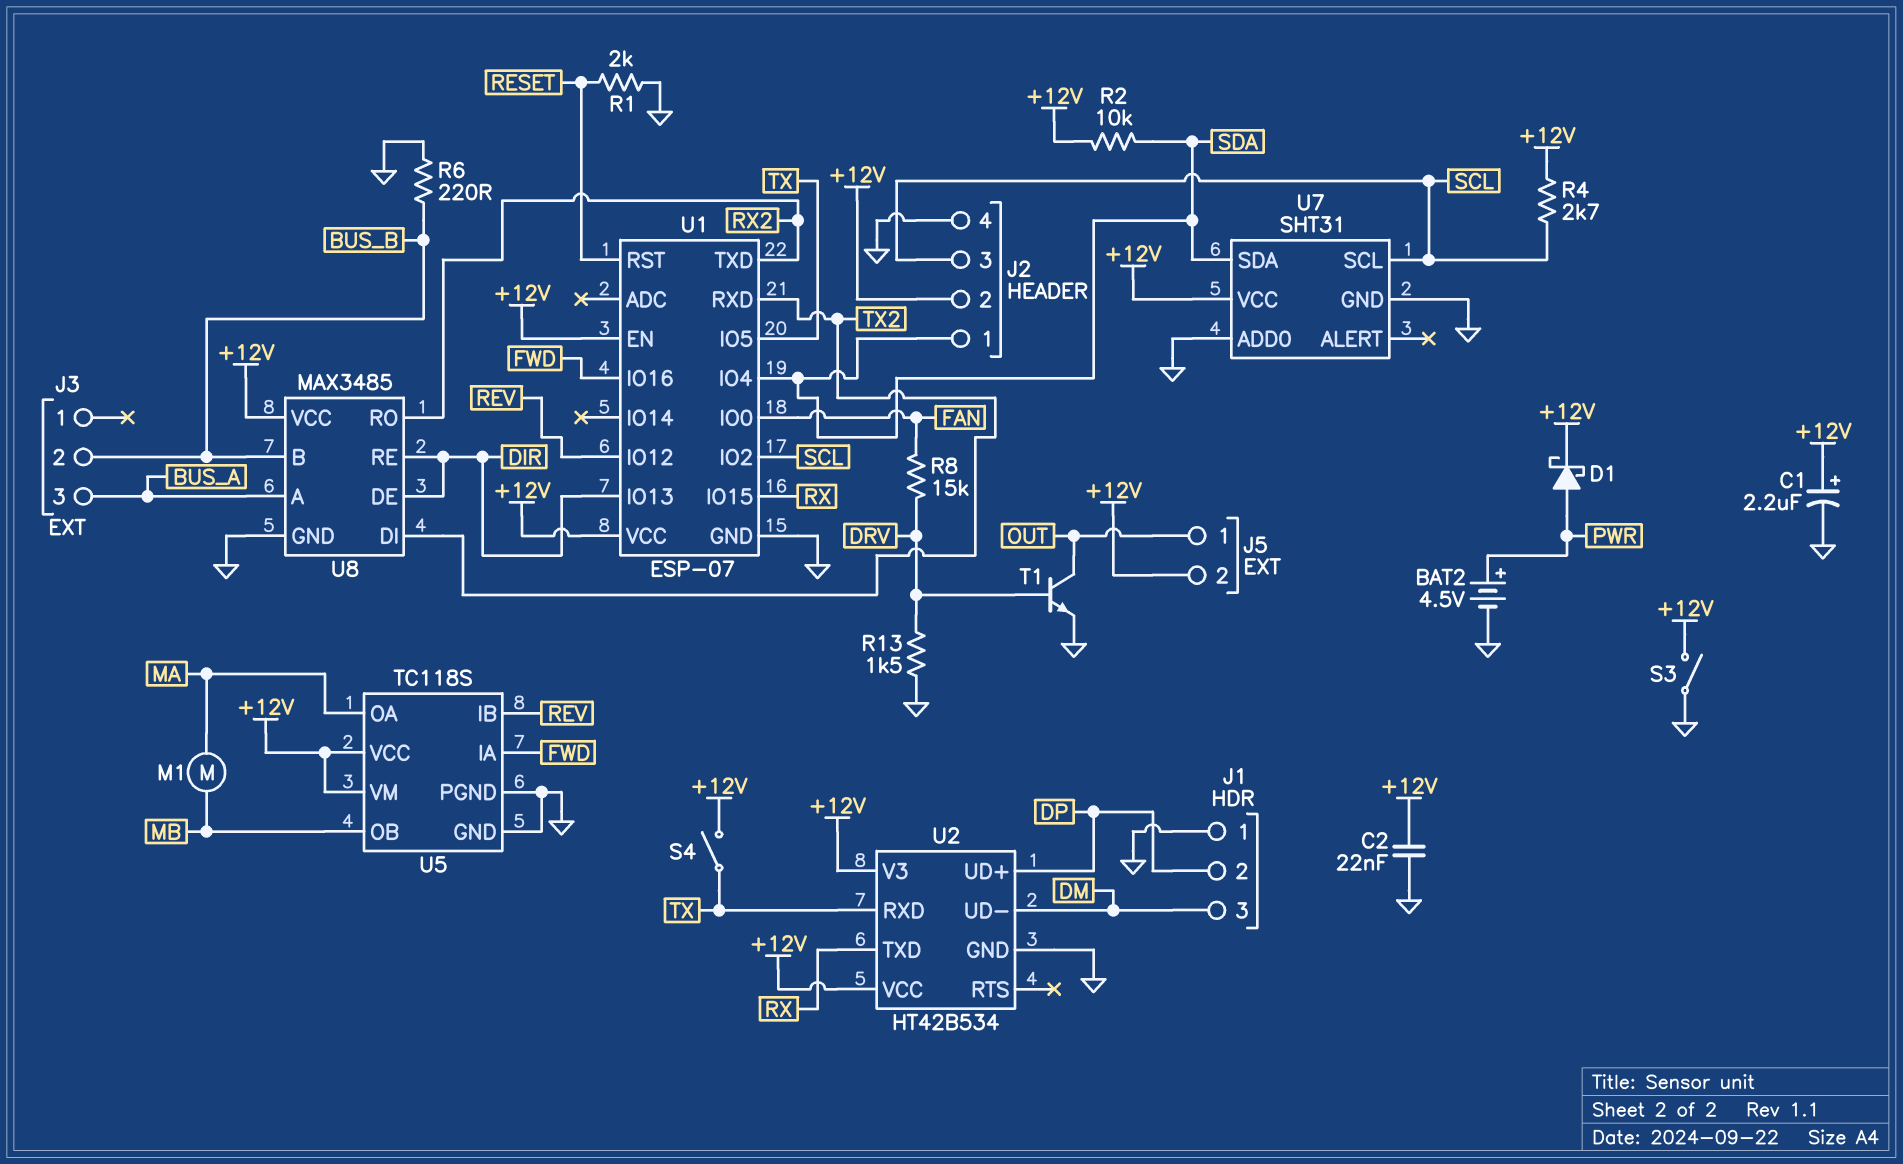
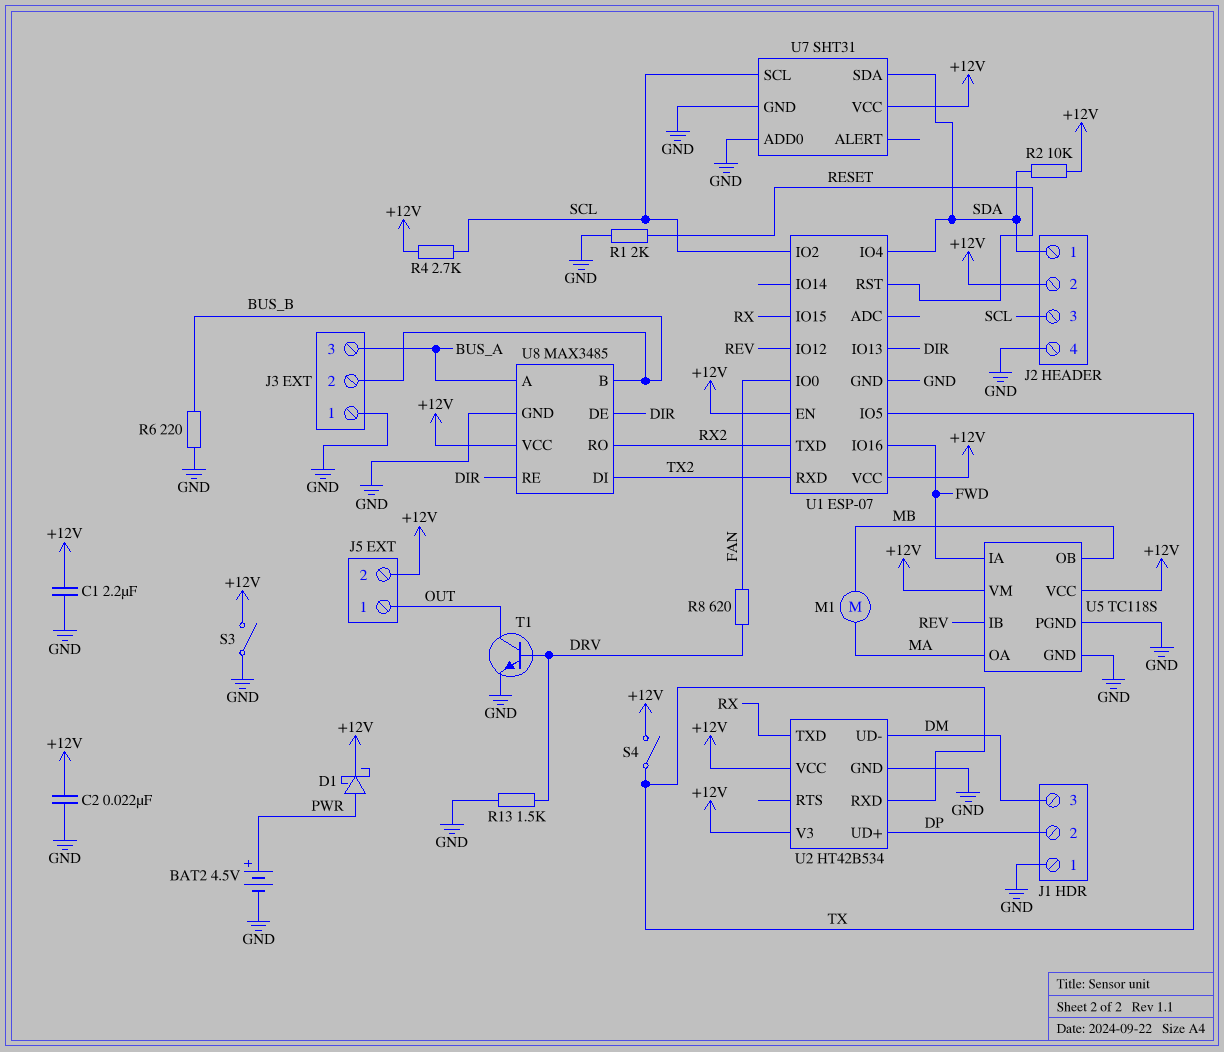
C1: 2.2uF (plus +12V, minus GND) -> 2.2uF (+12V, GND)
J3 pin 1: none -> GND
R8: 15k (DRV, FAN) -> 620 (DRV, FAN)

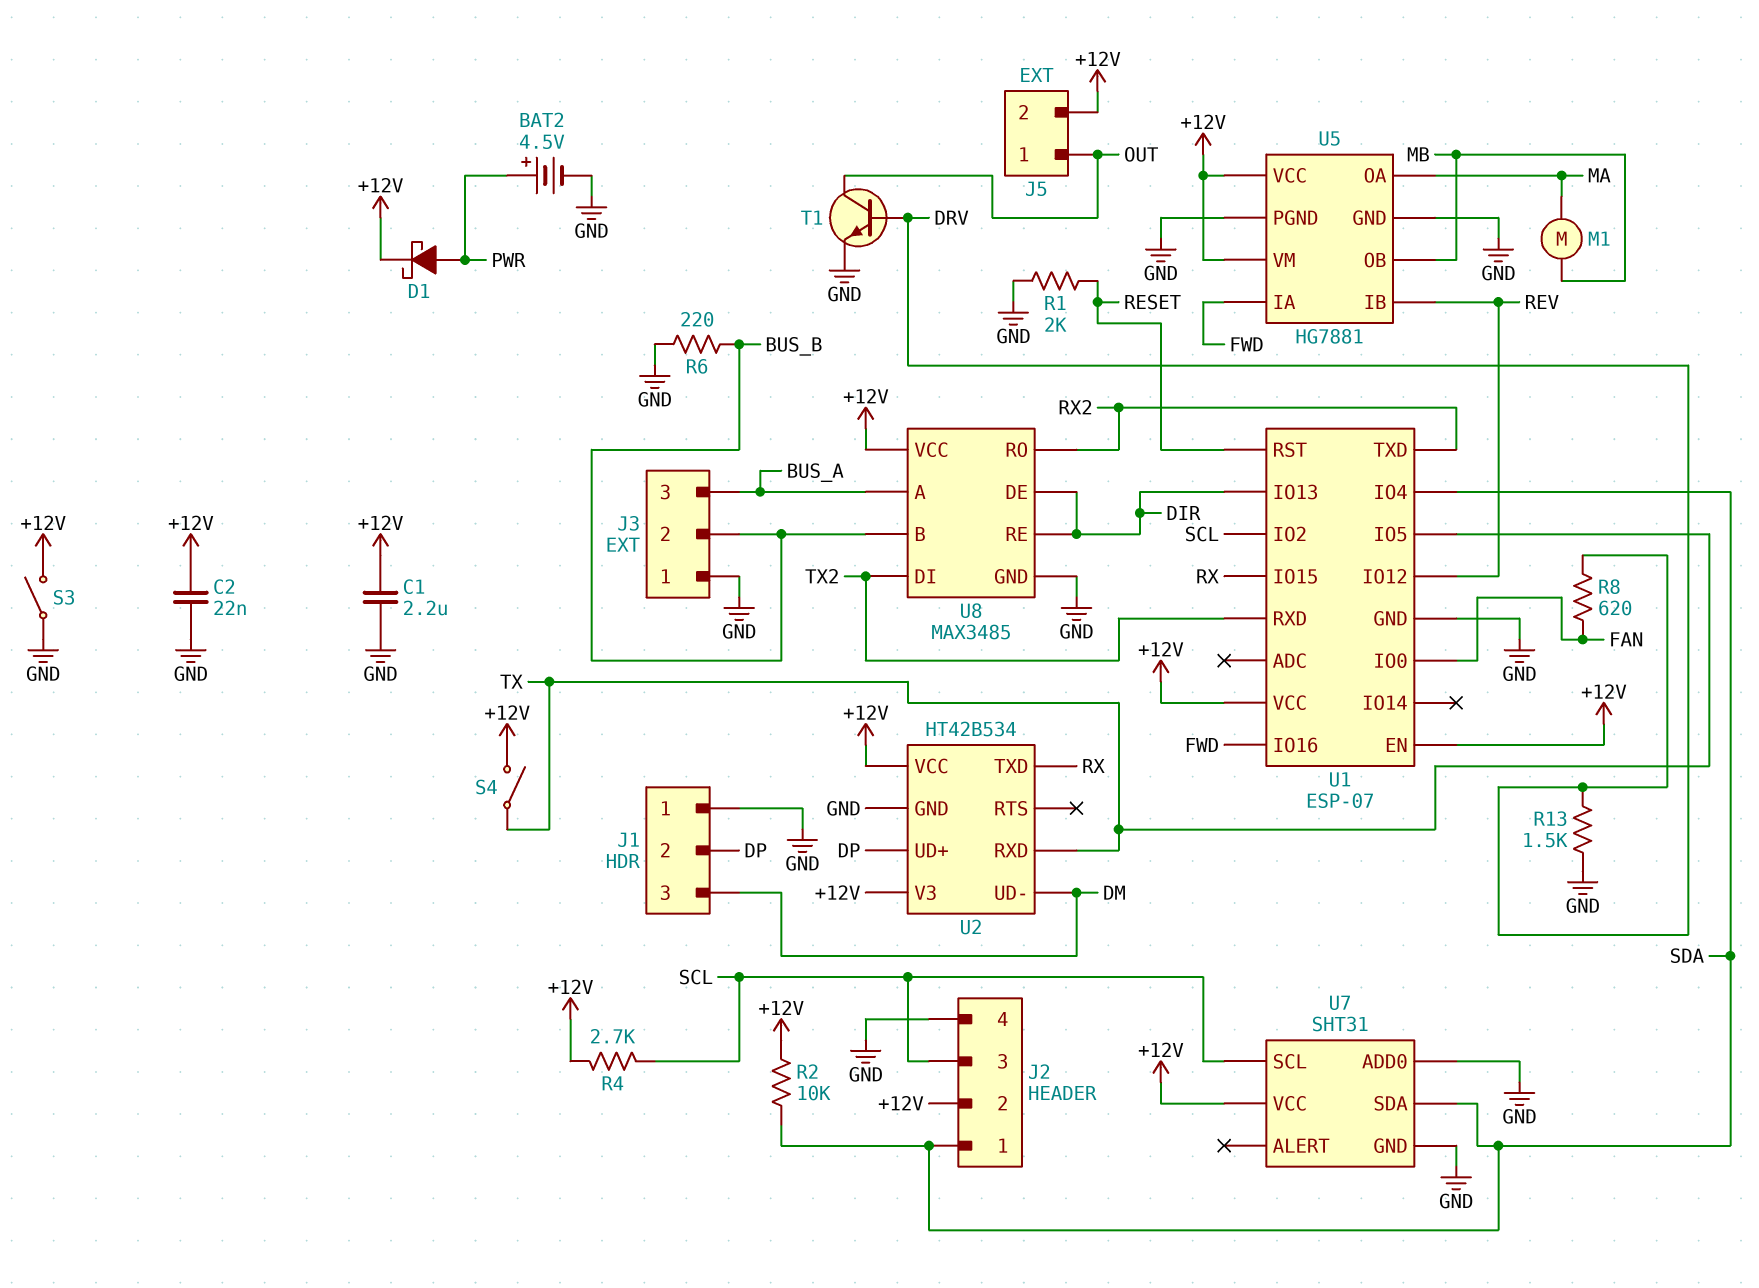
U5: TC118S -> HG7881

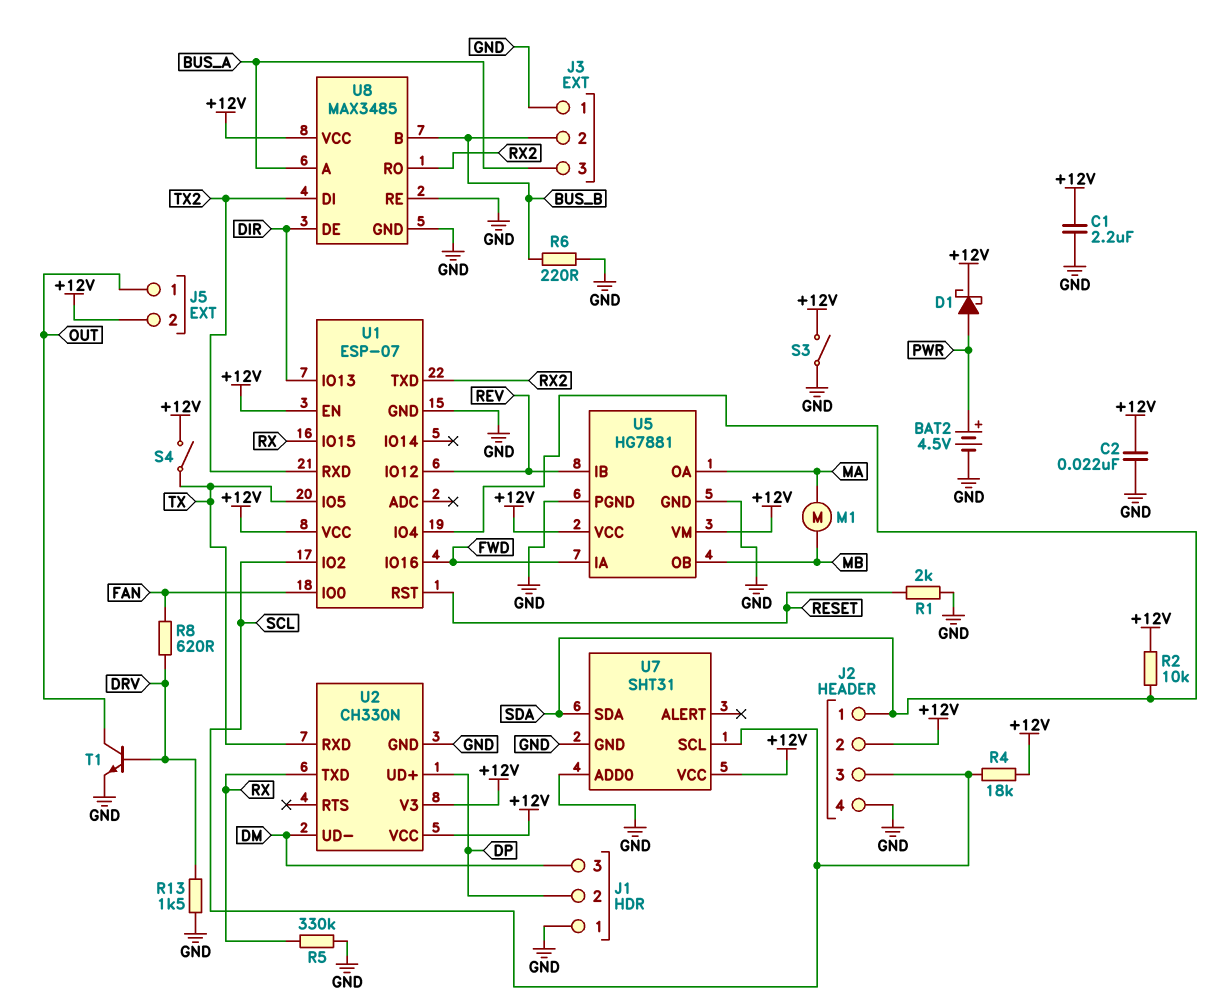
R4: 2.7k (+12V, SCL) -> 18k (+12V, SCL)
R5: none -> 330k (GND, RX)
U2: HT42B534 -> CH330N
U8 pin RE: DIR -> GND

